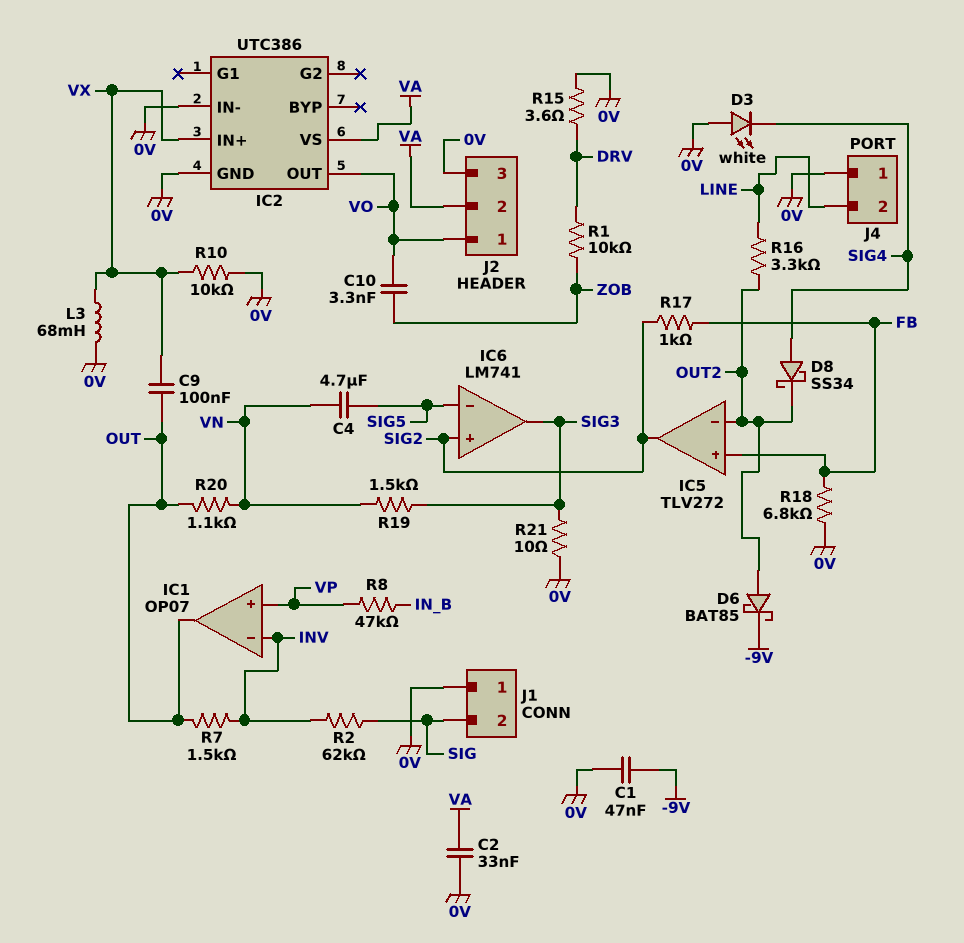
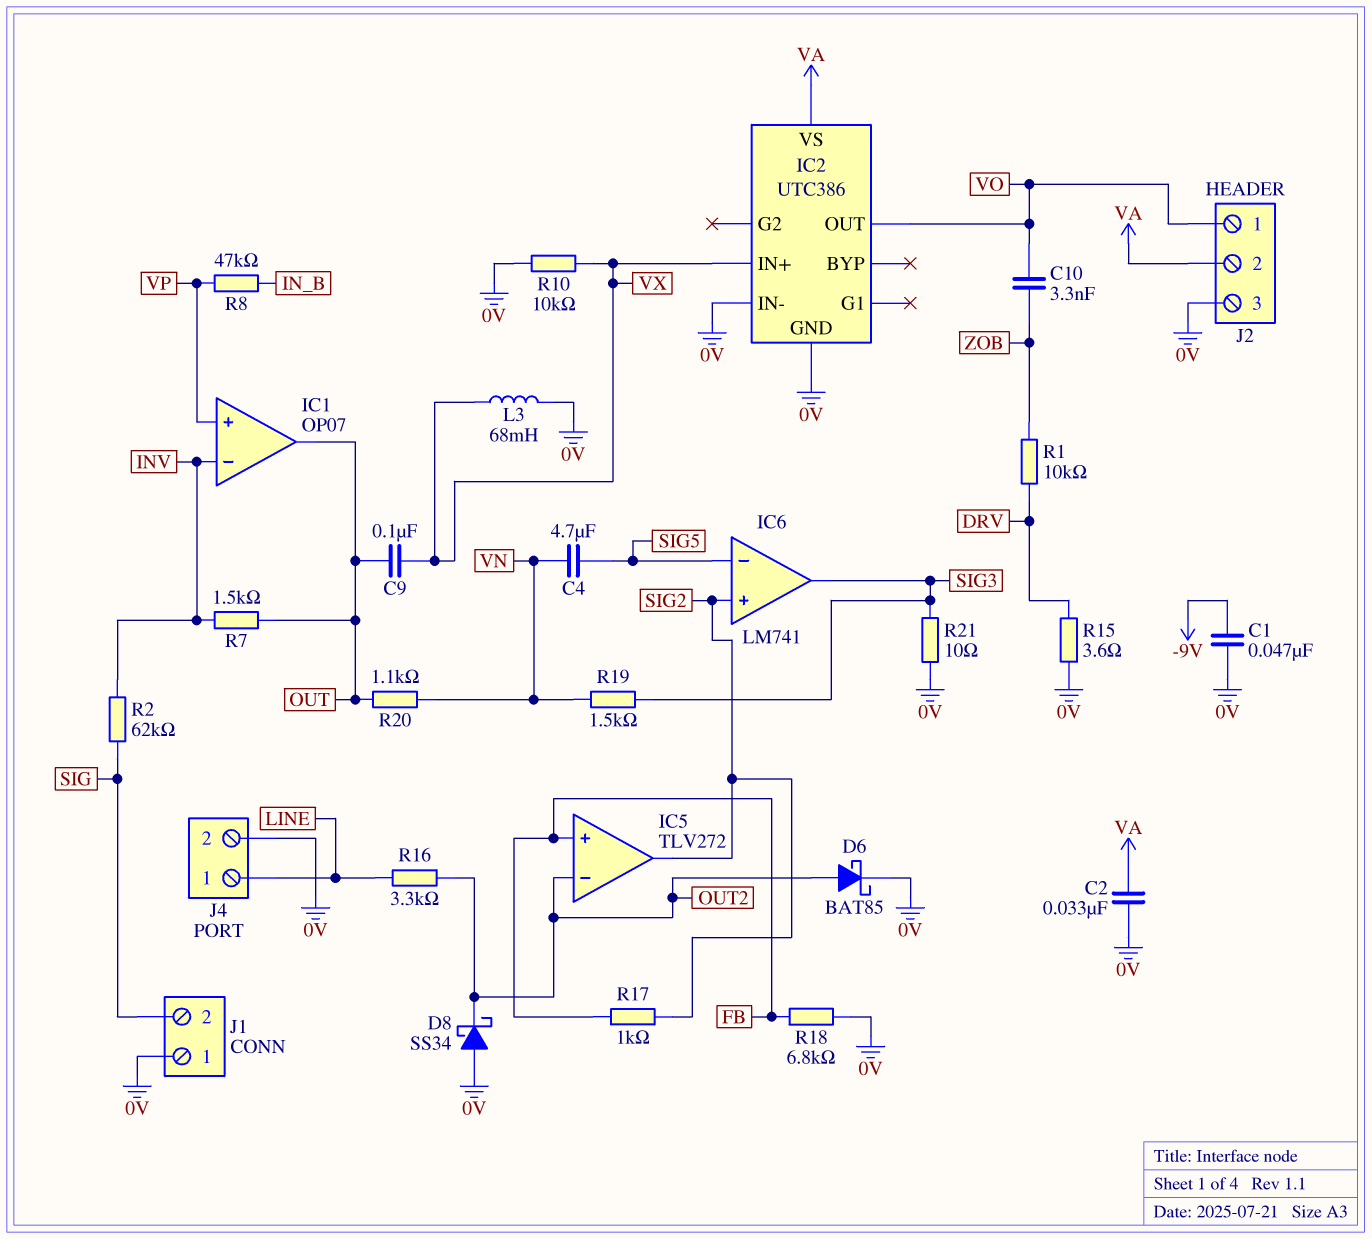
D3: LED white (A 0V, K SIG4) -> none
D6: schottky BAT85 (A OUT2, K -9V) -> schottky BAT85 (A OUT2, K 0V)
D8: schottky SS34 (A SIG4, K OUT2) -> schottky SS34 (A 0V, K OUT2)
J4 pin 1: 0V -> LINE
J4 pin 2: LINE -> 0V

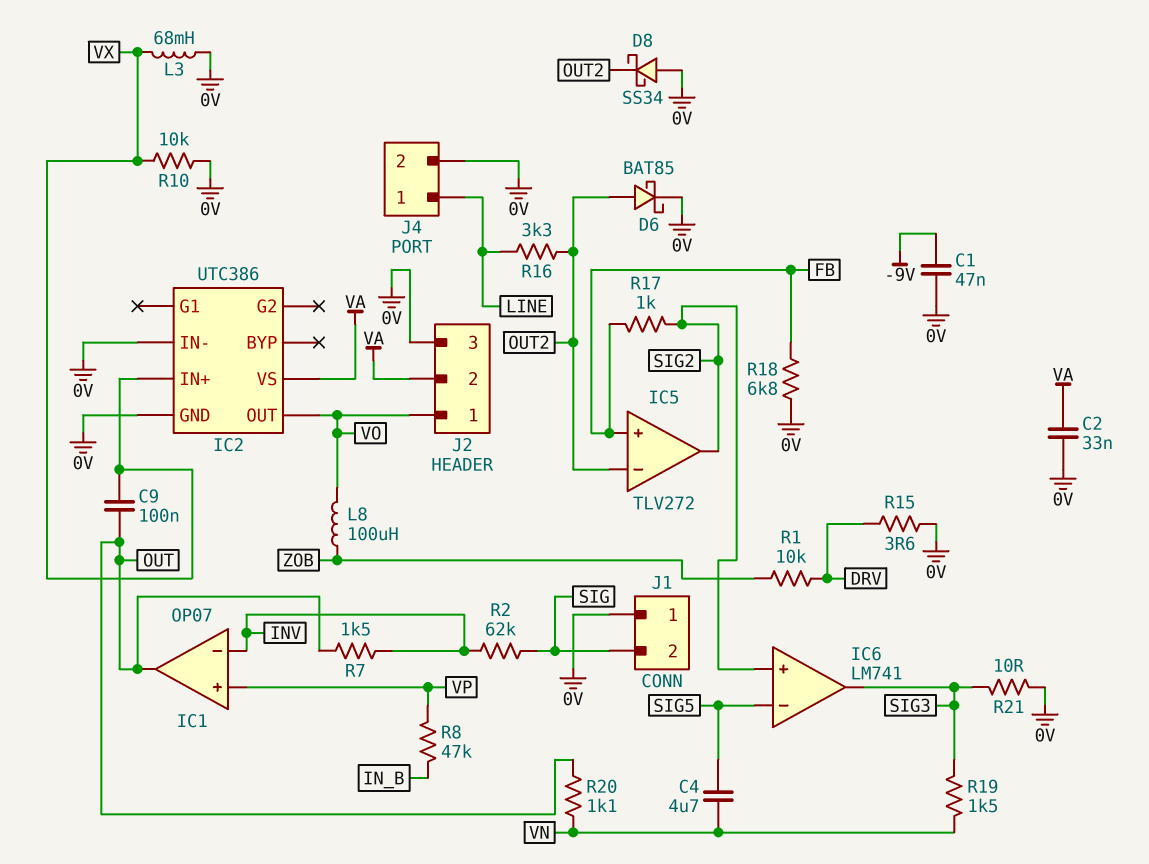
C10: 3.3nF (VO, ZOB) -> none
L8: none -> 100uH (VO, ZOB)

